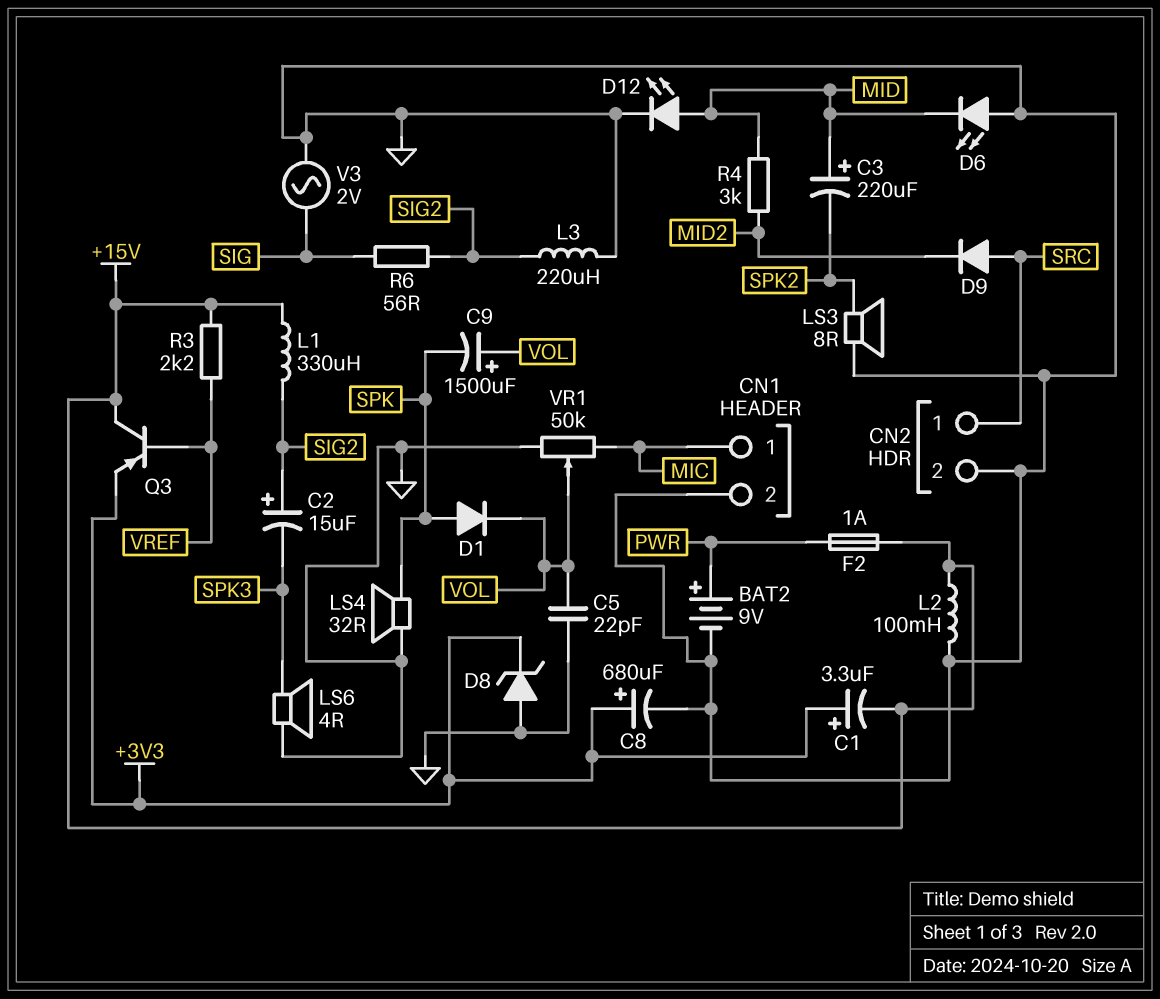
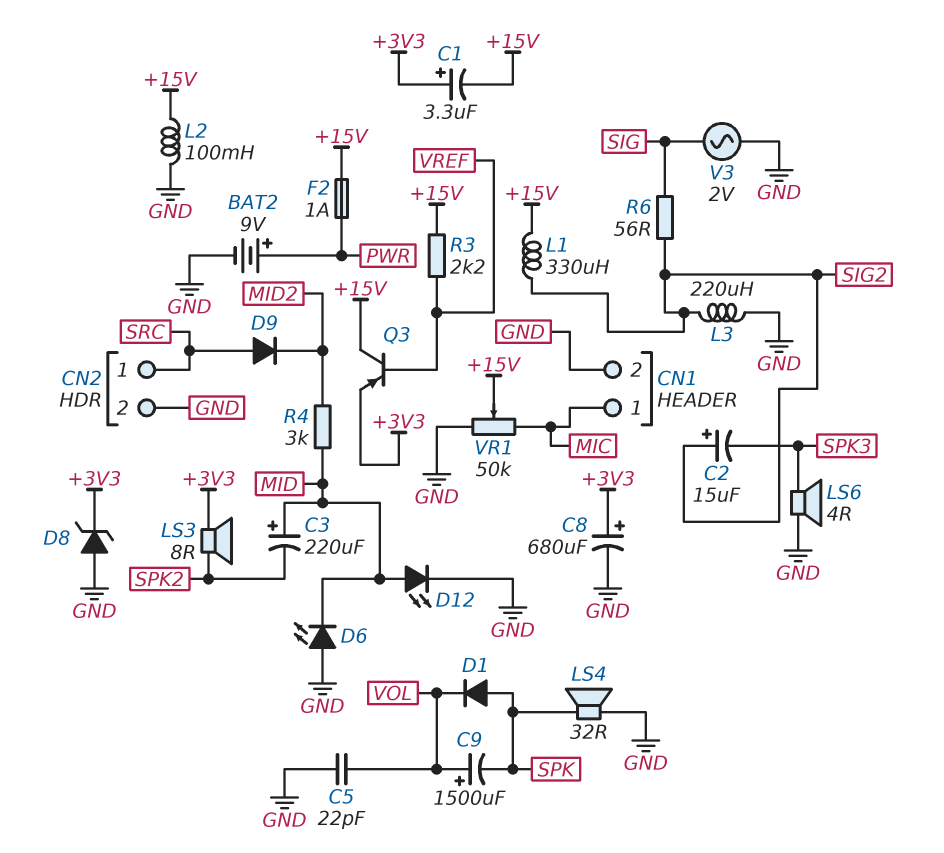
LS3: speaker 8R (GND, SPK2) -> speaker 8R (+3V3, SPK2)
VR1: 50k (GND, MIC, wiper VOL) -> 50k (GND, MIC, wiper +15V)

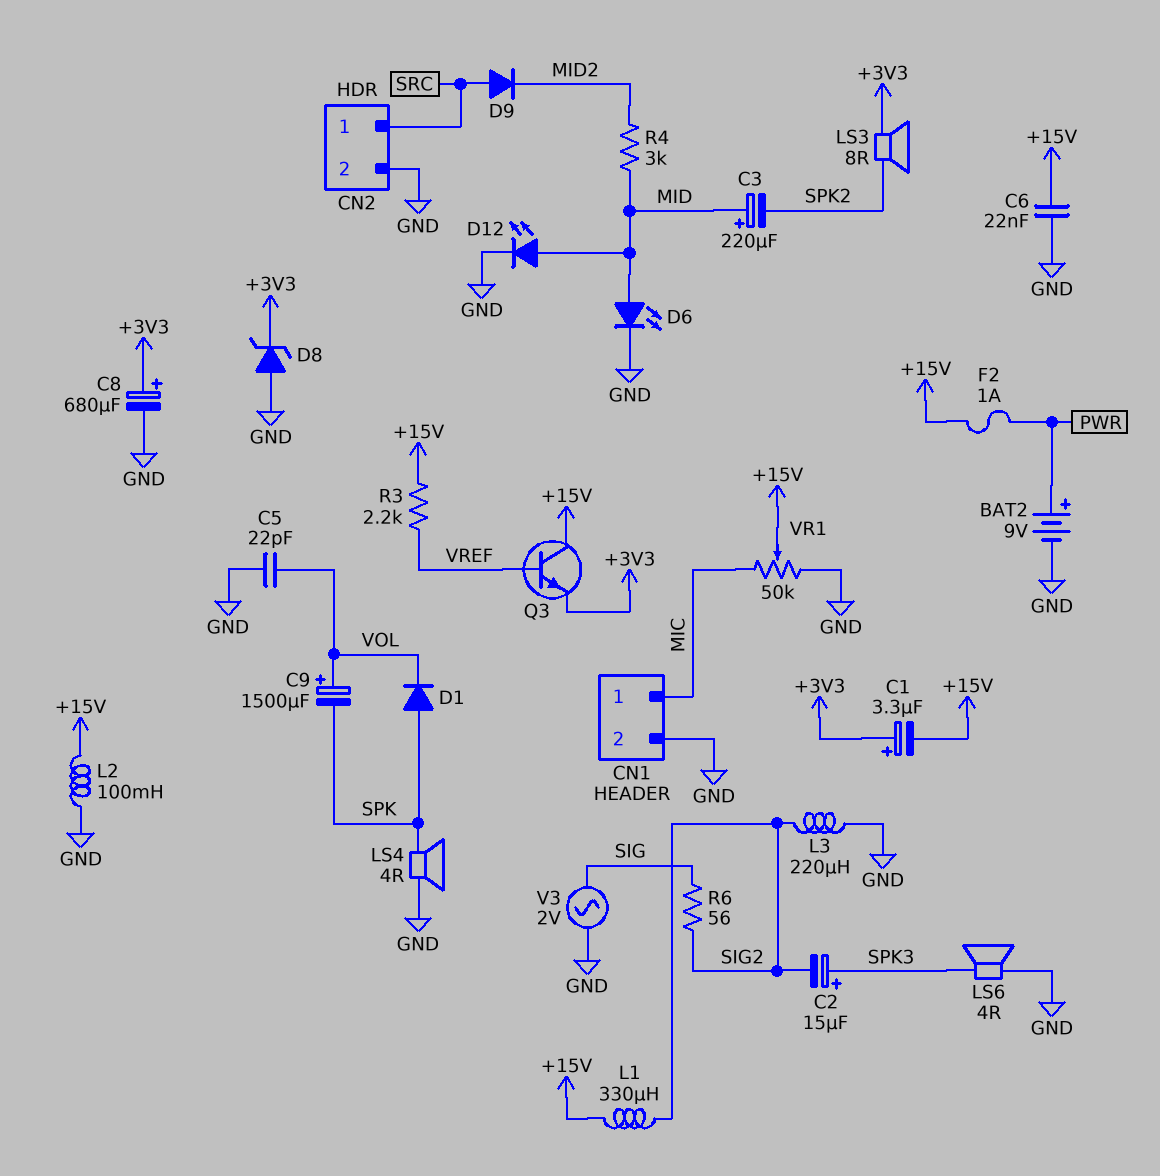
C2: 15uF (plus SIG2, minus SPK3) -> 15uF (plus SPK3, minus SIG2)
C6: none -> 22nF (+15V, GND)
D6: LED (A GND, K MID) -> LED (A MID, K GND)
LS4: speaker 32R (GND, SPK) -> speaker 4R (GND, SPK)
Q3: PNP (B VREF, C +15V, E +3V3) -> NPN (B VREF, C +15V, E +3V3)

